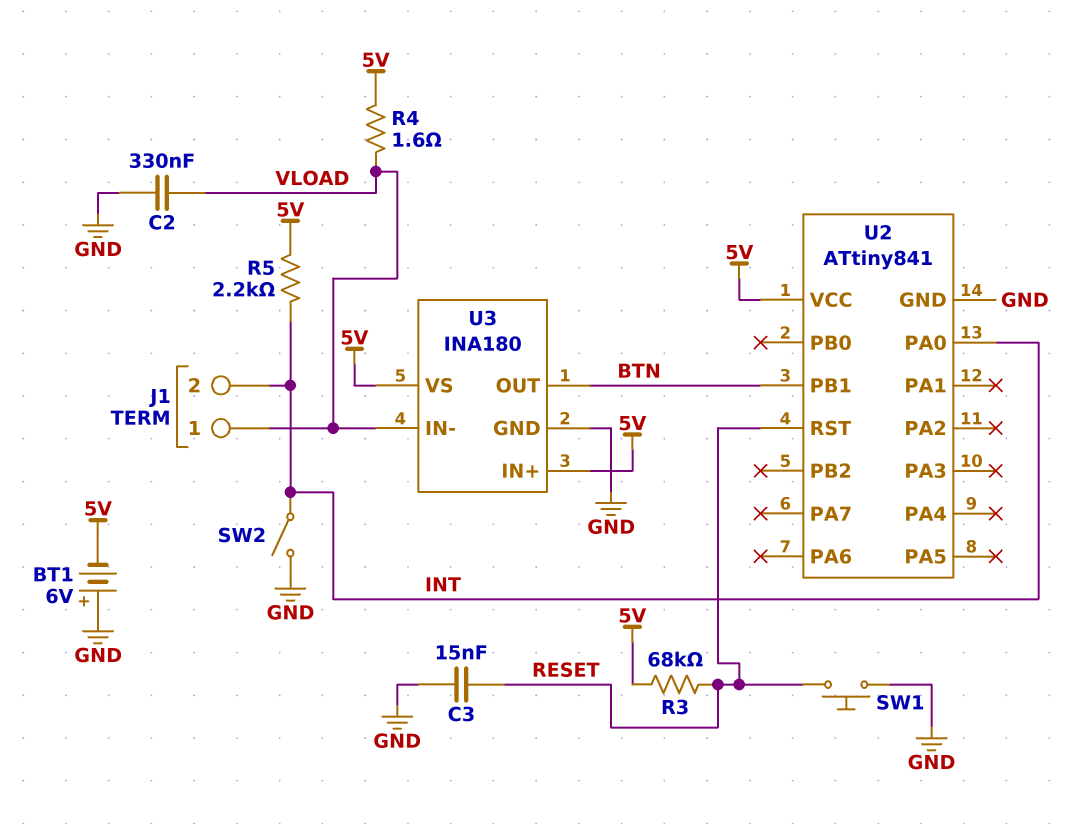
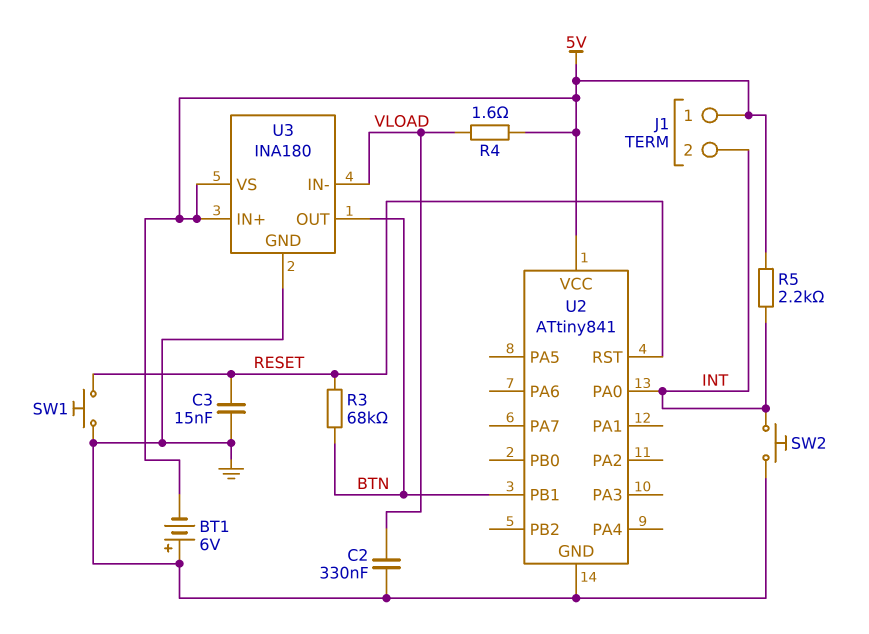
J1 pin 1: VLOAD -> 5V
R3: 68k (5V, RESET) -> 68k (BTN, RESET)
SW2: switch (GND, INT) -> button (GND, INT)

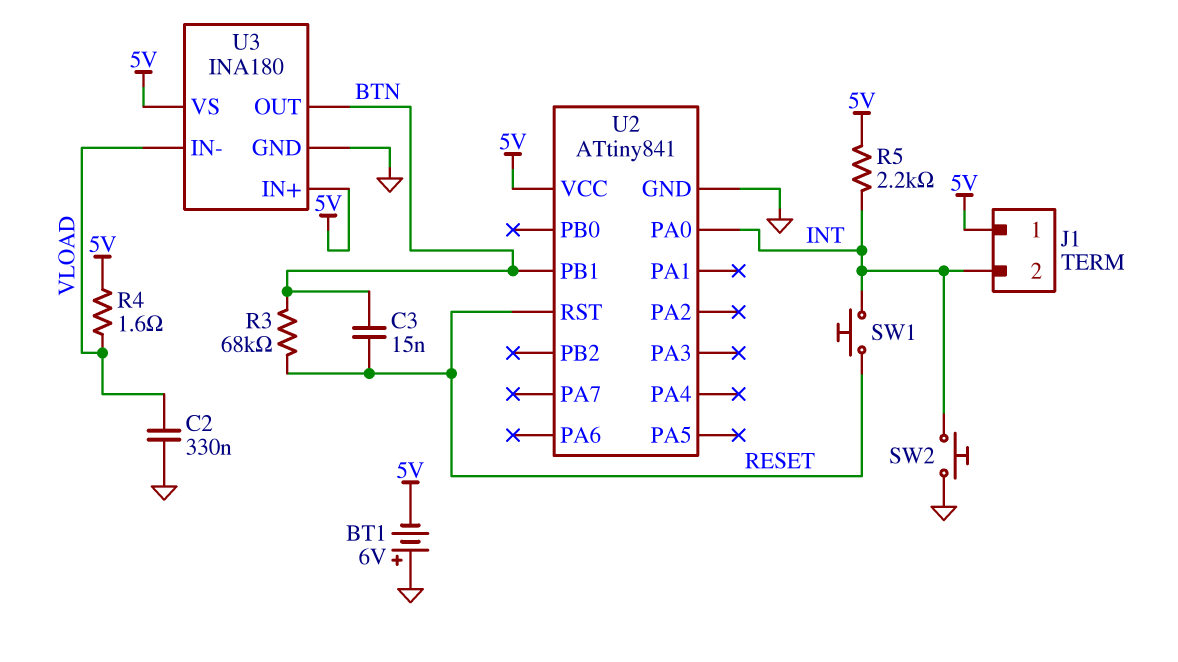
C3: 15nF (GND, RESET) -> 15nF (BTN, RESET)
SW1: button (GND, RESET) -> button (INT, RESET)

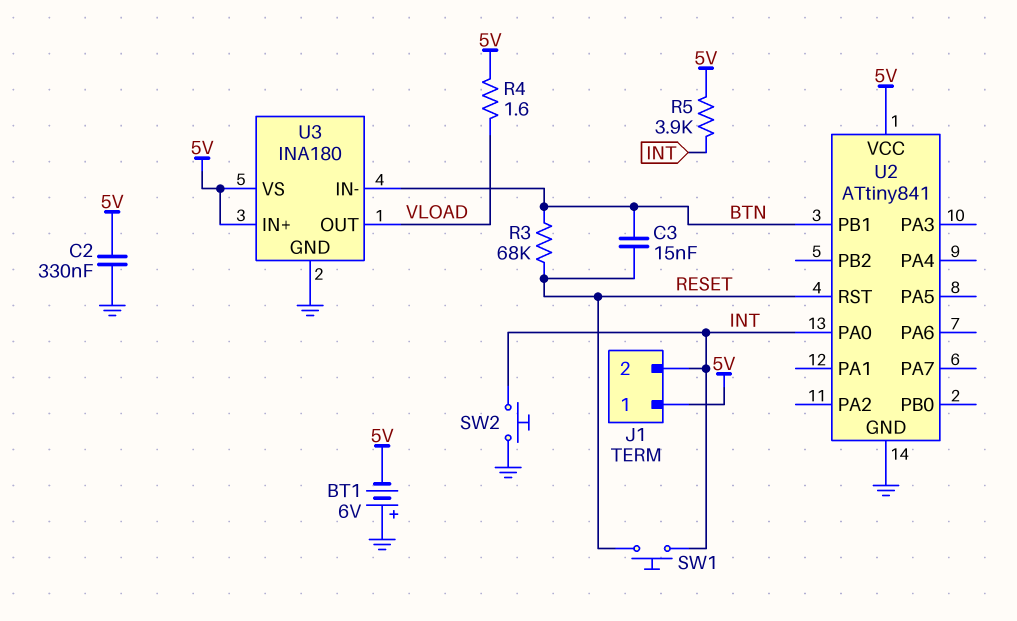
C2: 330nF (GND, VLOAD) -> 330nF (5V, GND)
R5: 2.2k (5V, INT) -> 3.9k (5V, INT)
U3 pin IN-: VLOAD -> BTN
U3 pin OUT: BTN -> VLOAD

